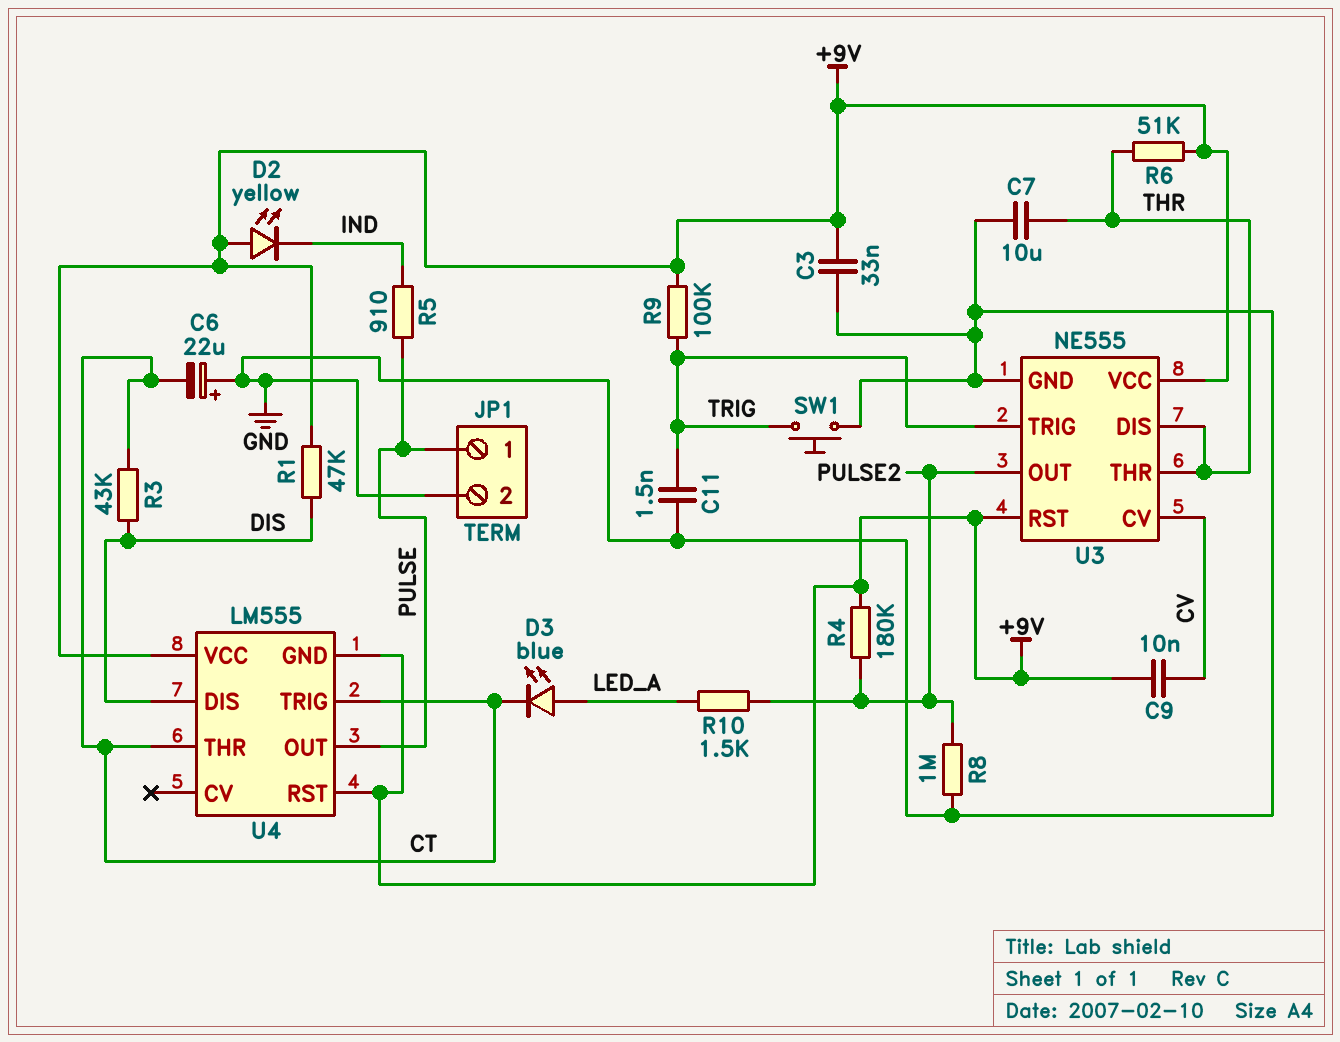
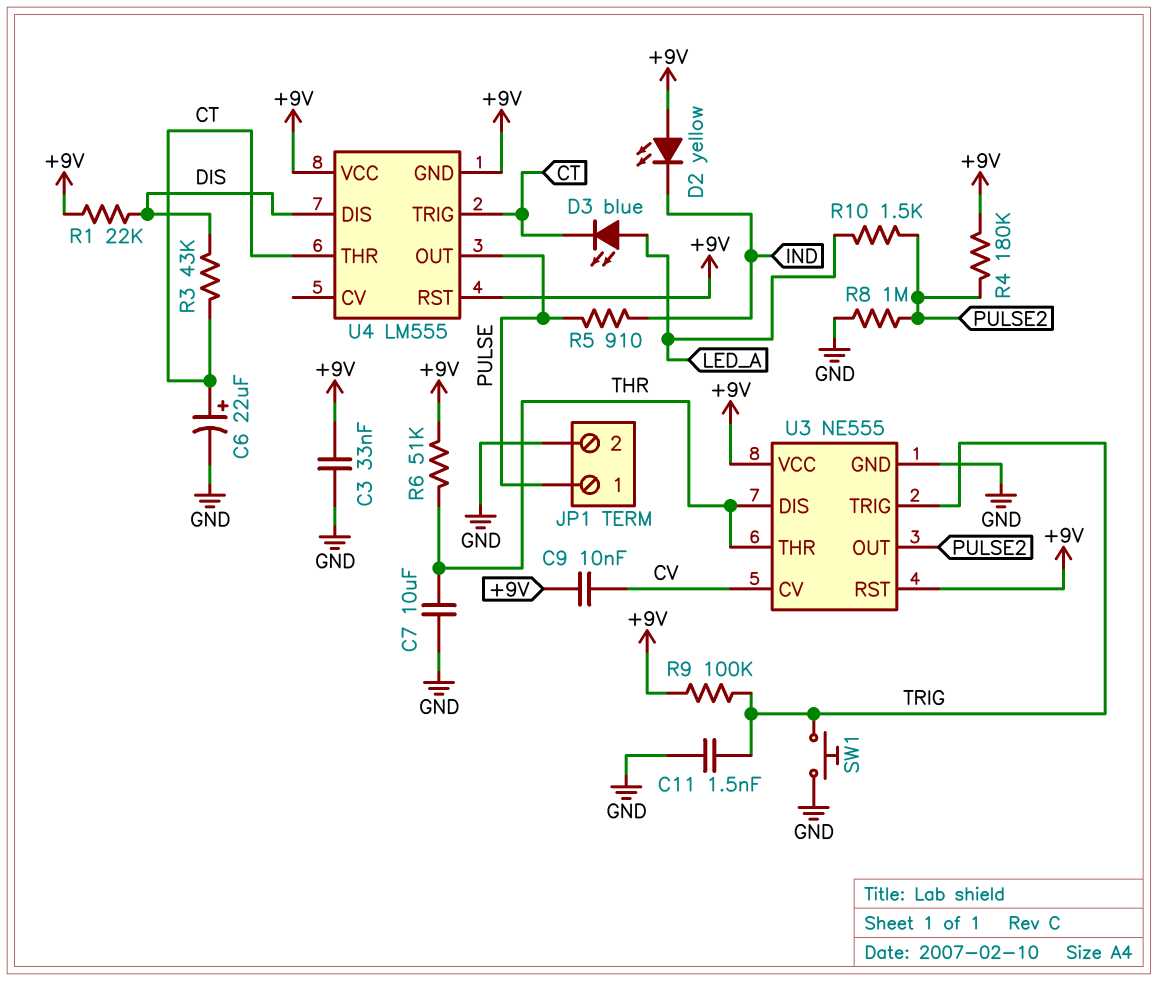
C6: 22uF (plus GND, minus CT) -> 22uF (plus CT, minus GND)
R1: 47k (+9V, DIS) -> 22k (+9V, DIS)

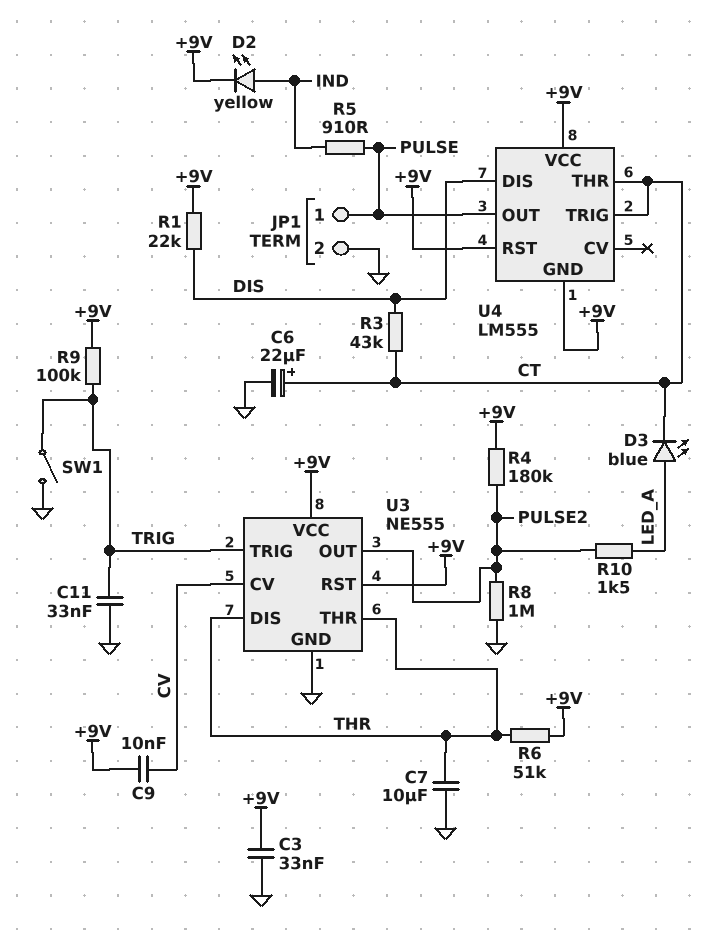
C11: 1.5nF (GND, TRIG) -> 33nF (GND, TRIG)
D2: LED yellow (A +9V, K IND) -> LED yellow (A IND, K +9V)
SW1: button (GND, TRIG) -> switch (GND, TRIG)

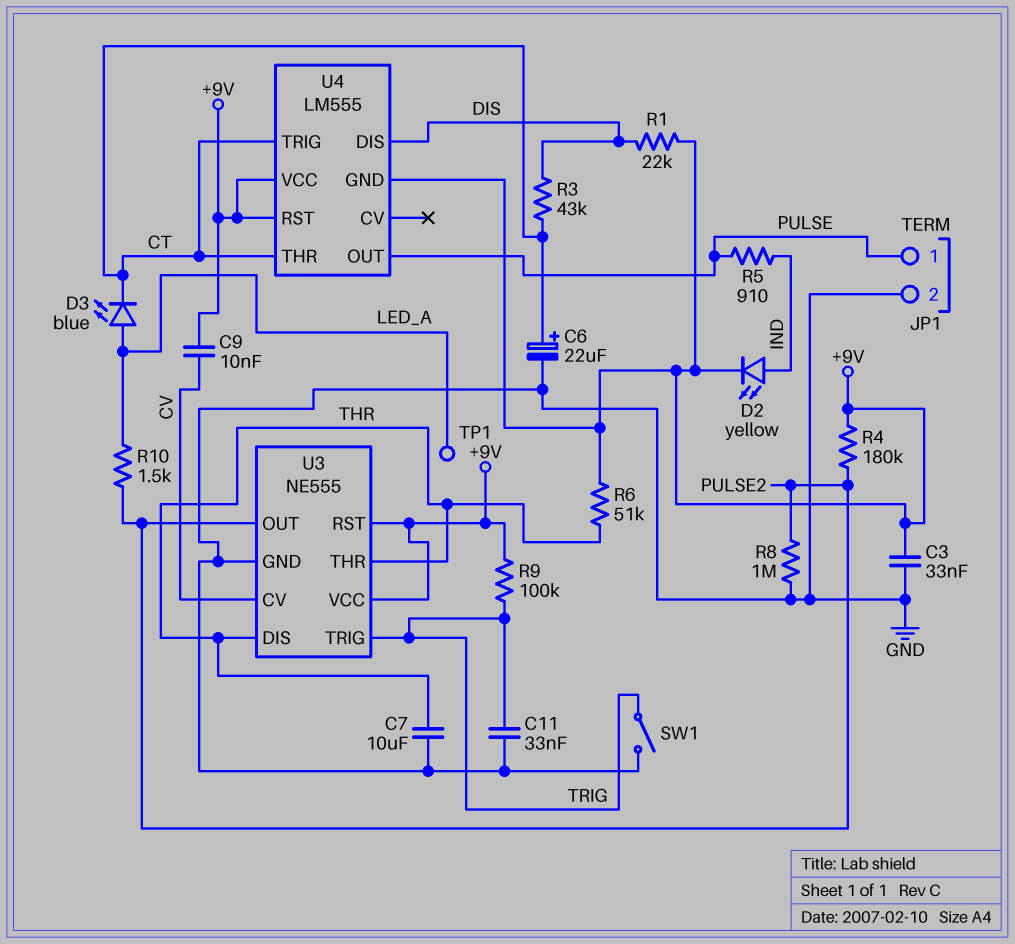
TP1: none -> test point (LED_A)

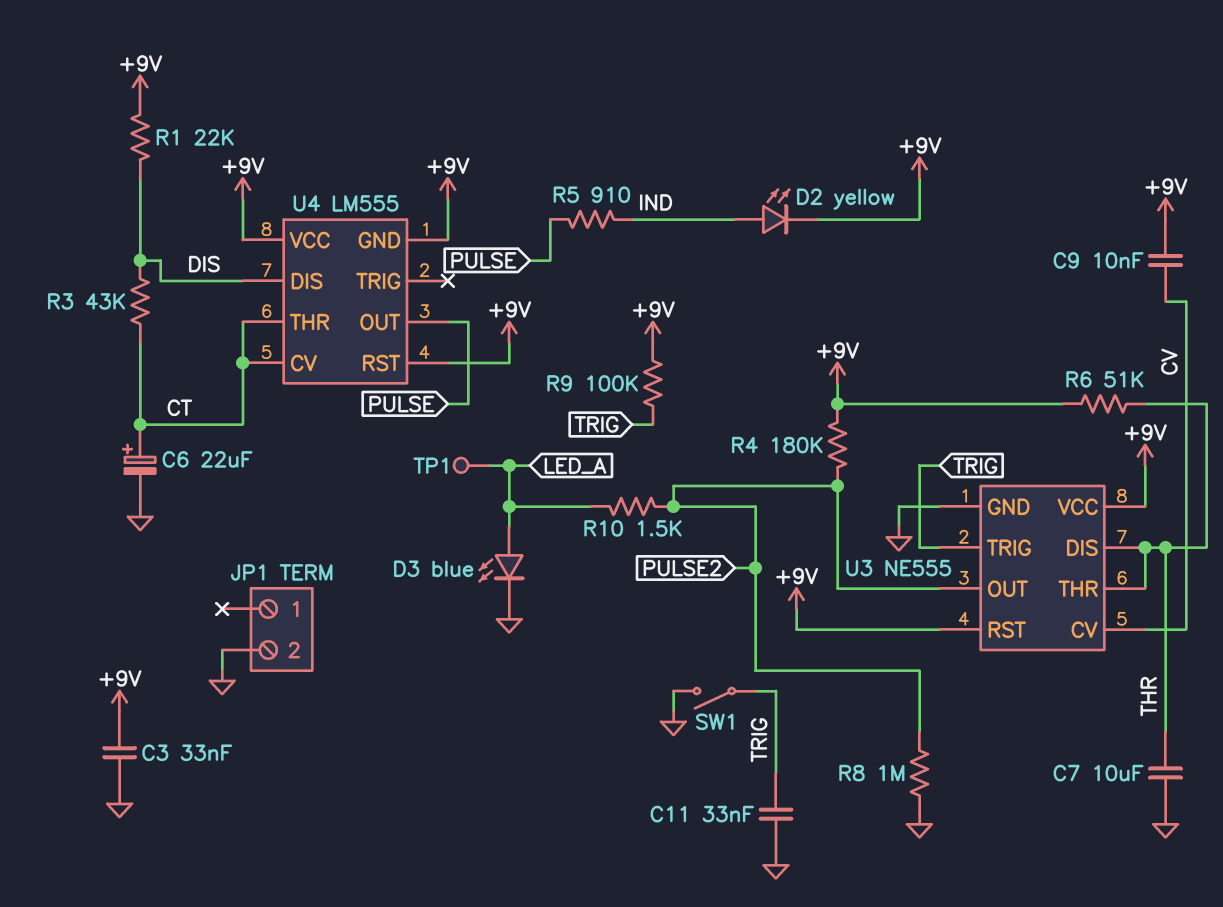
D3: LED blue (A LED_A, K CT) -> LED blue (A LED_A, K GND)
JP1 pin 1: PULSE -> none
U4 pin CV: none -> CT
U4 pin TRIG: CT -> none

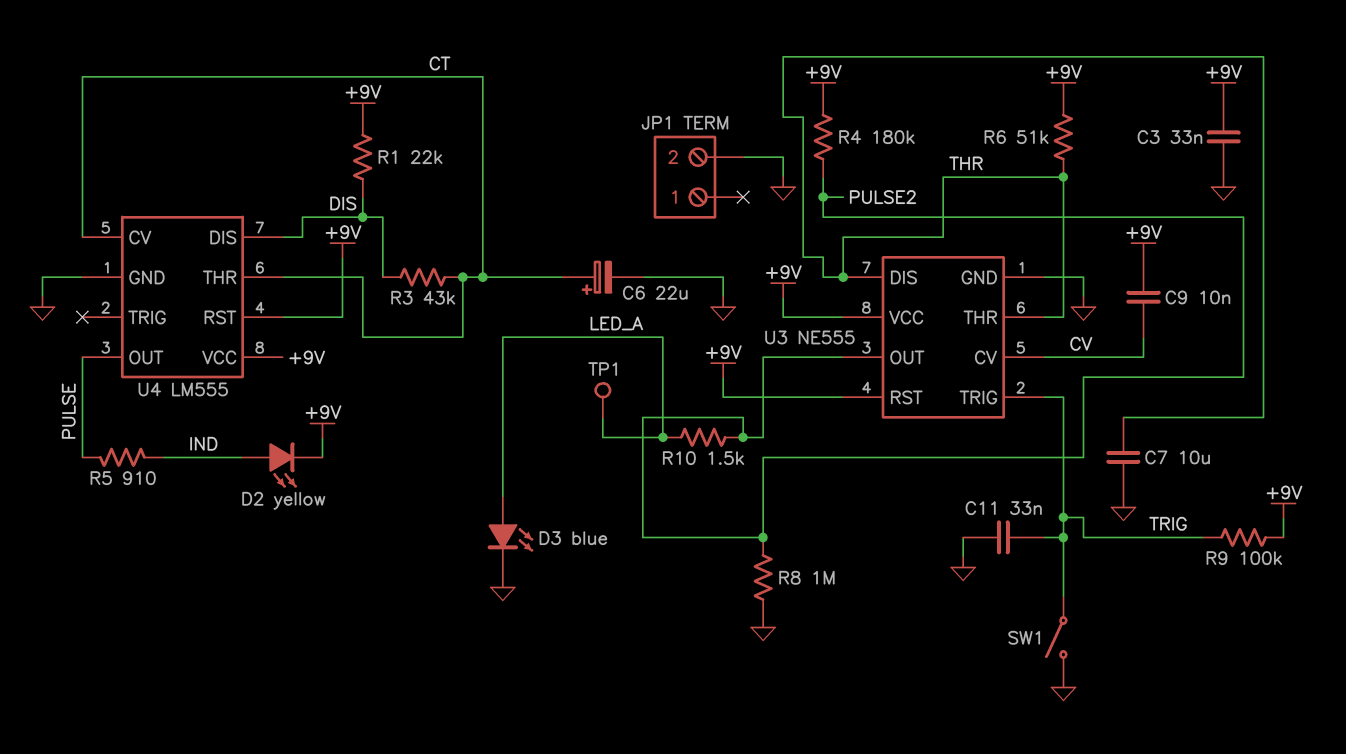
U4 pin GND: +9V -> GND

